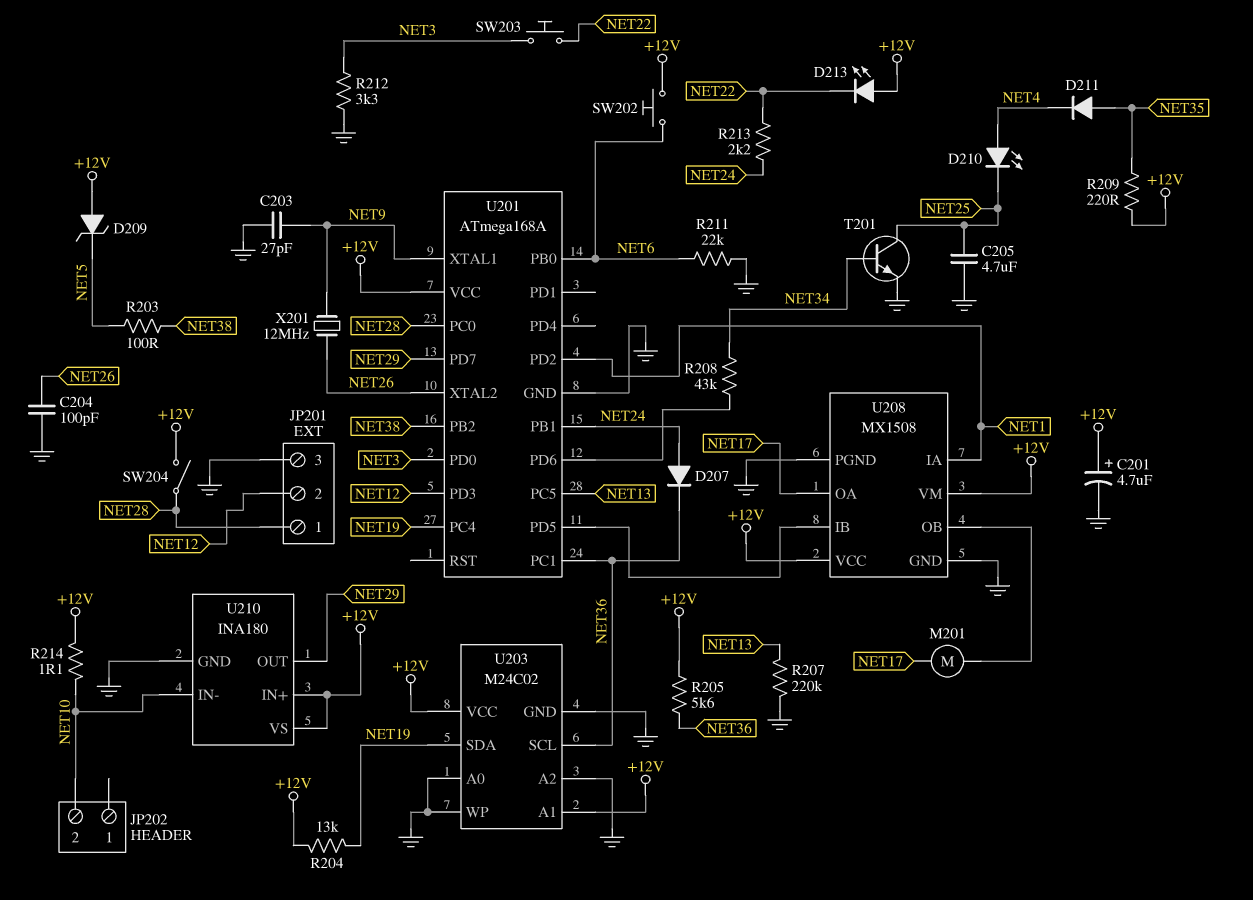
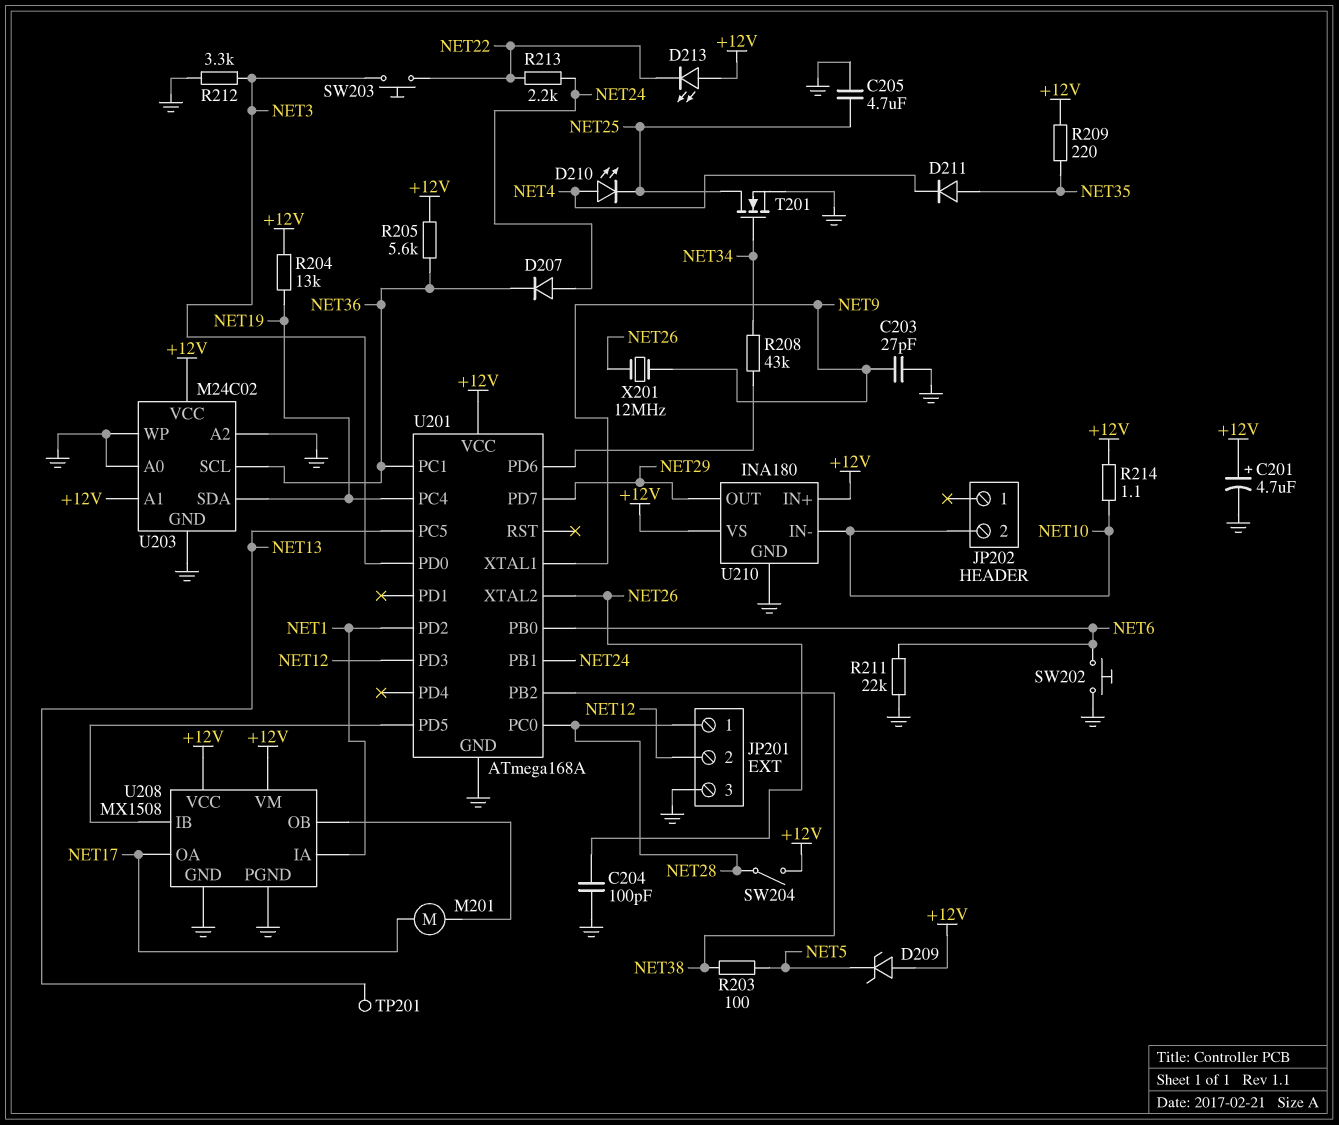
R207: 220k (GND, NET13) -> none
SW202: button (+12V, NET6) -> button (GND, NET6)
T201: NPN (B NET34, C NET25, E GND) -> NMOS (G NET34, D NET25, S GND)
TP201: none -> test point (NET13)

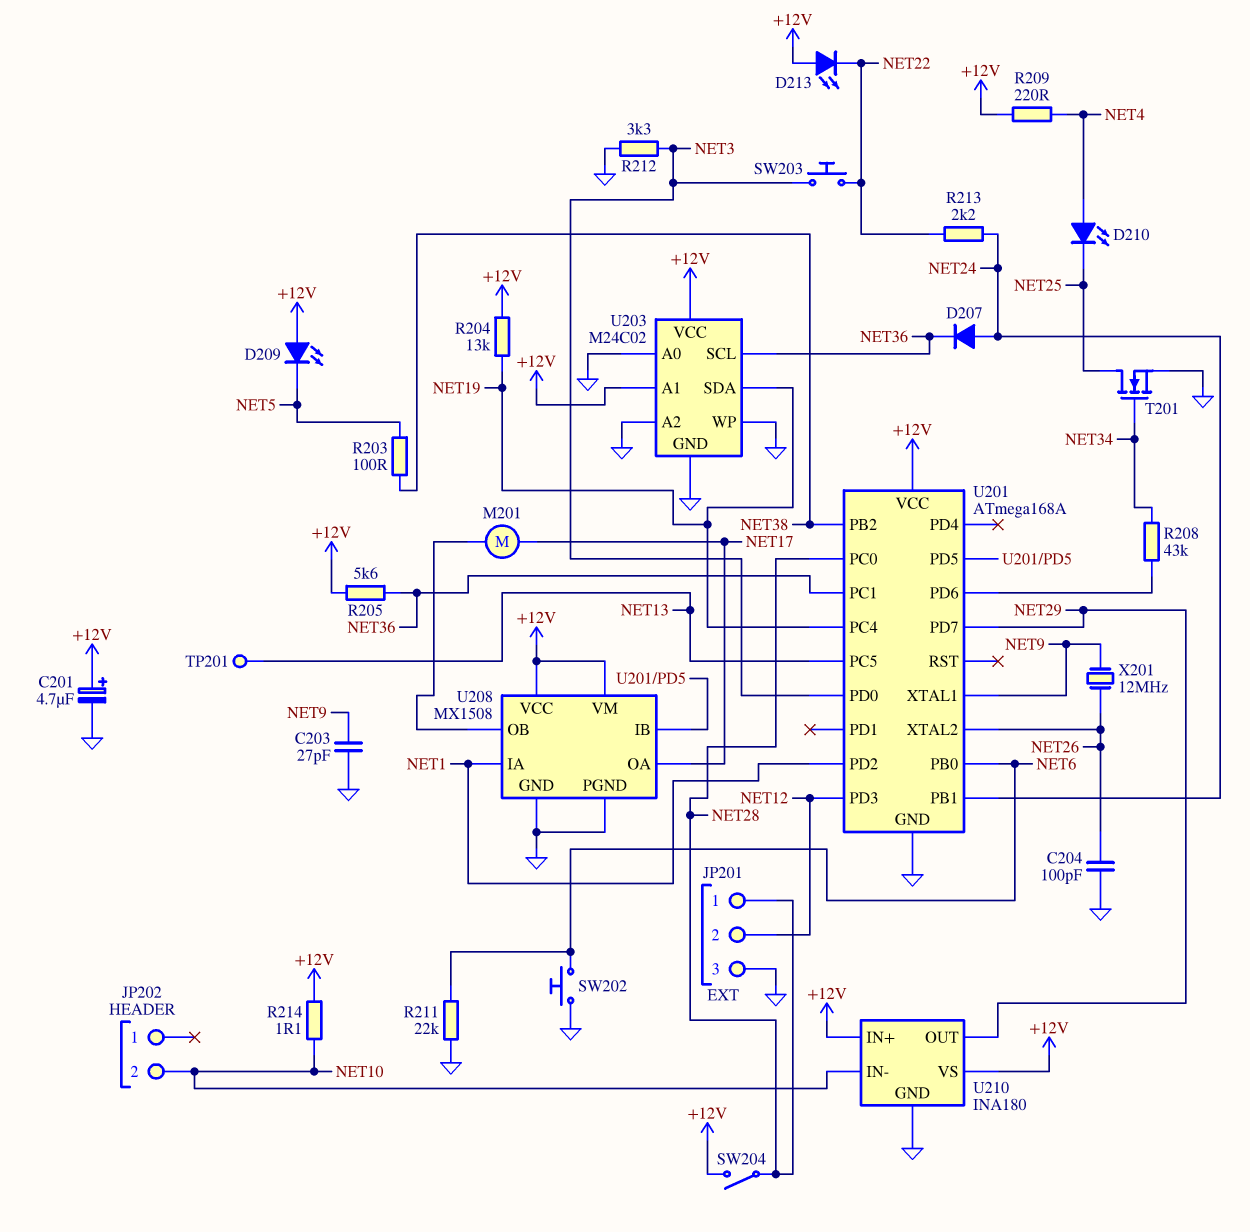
C205: 4.7uF (GND, NET25) -> none
D209: zener (A +12V, K NET5) -> LED (A +12V, K NET5)
D211: diode (A NET35, K NET4) -> none
R209: 220 (+12V, NET35) -> 220 (+12V, NET4)

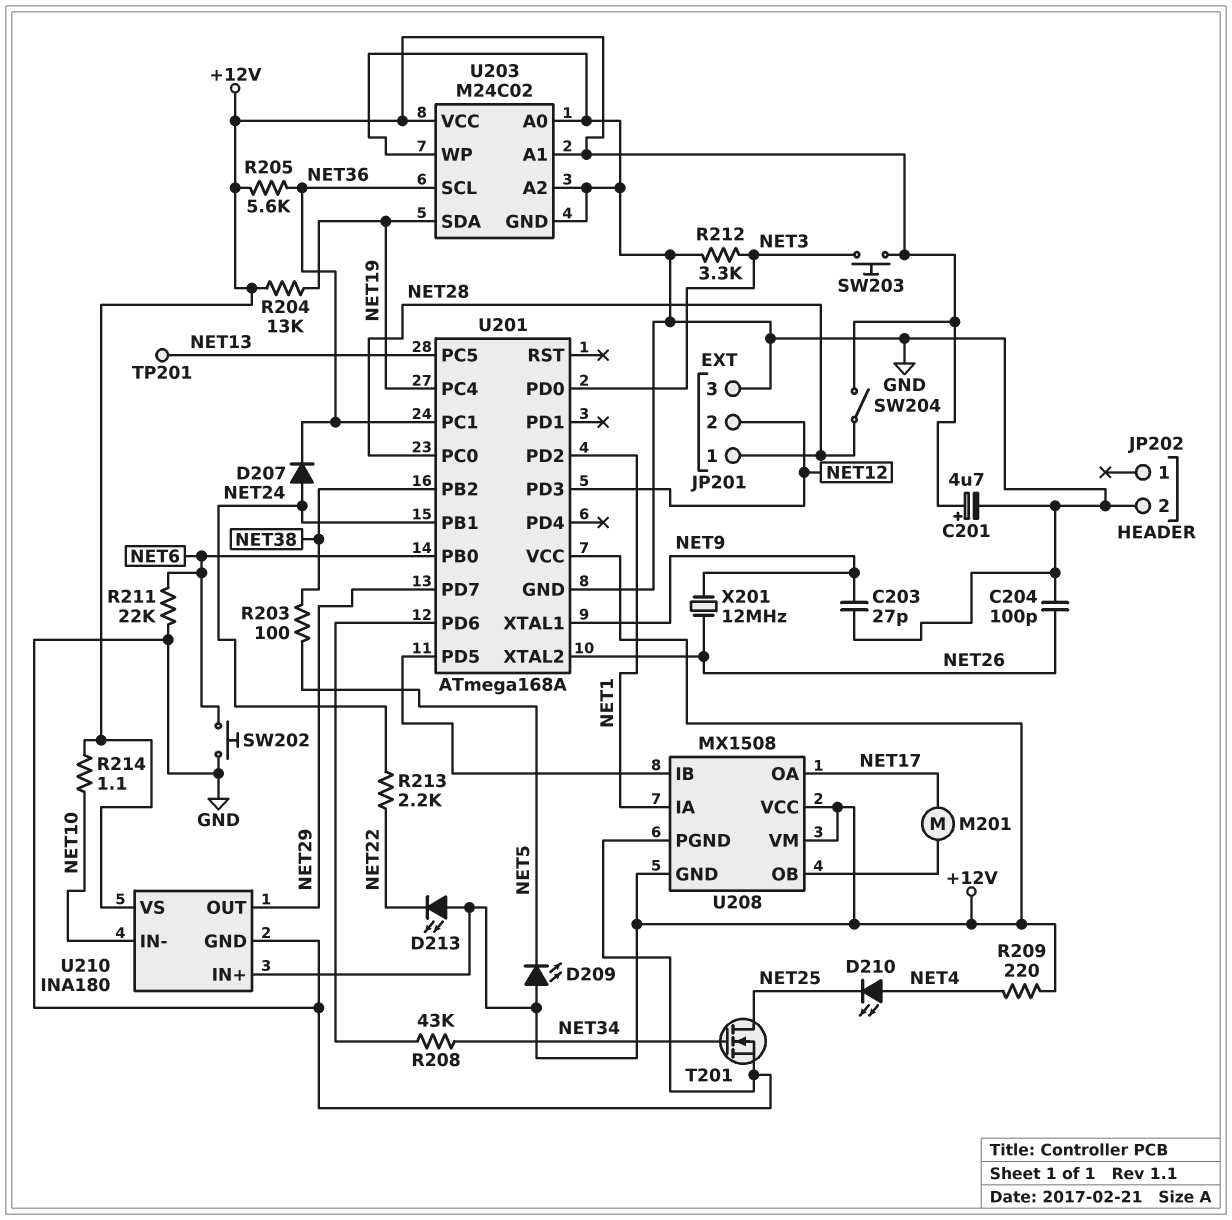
JP202 pin 2: NET10 -> GND
SW203: button (NET3, NET22) -> button (+12V, NET3)
U208 pin GND: GND -> +12V

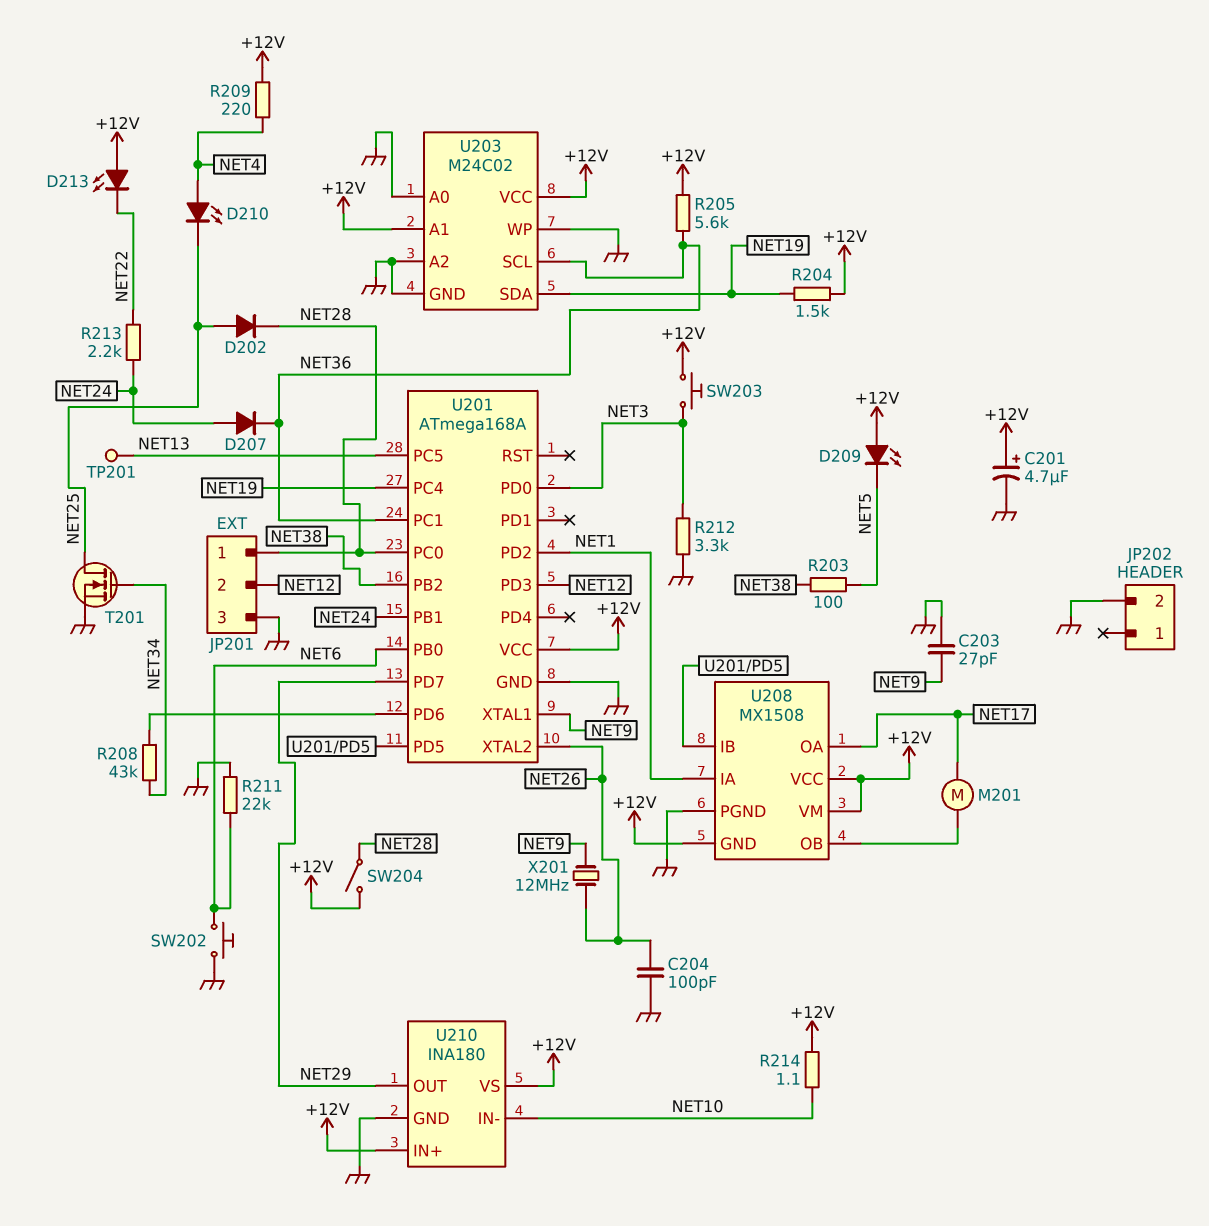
D202: none -> diode (A NET25, K NET28)
R204: 13k (+12V, NET19) -> 1.5k (+12V, NET19)

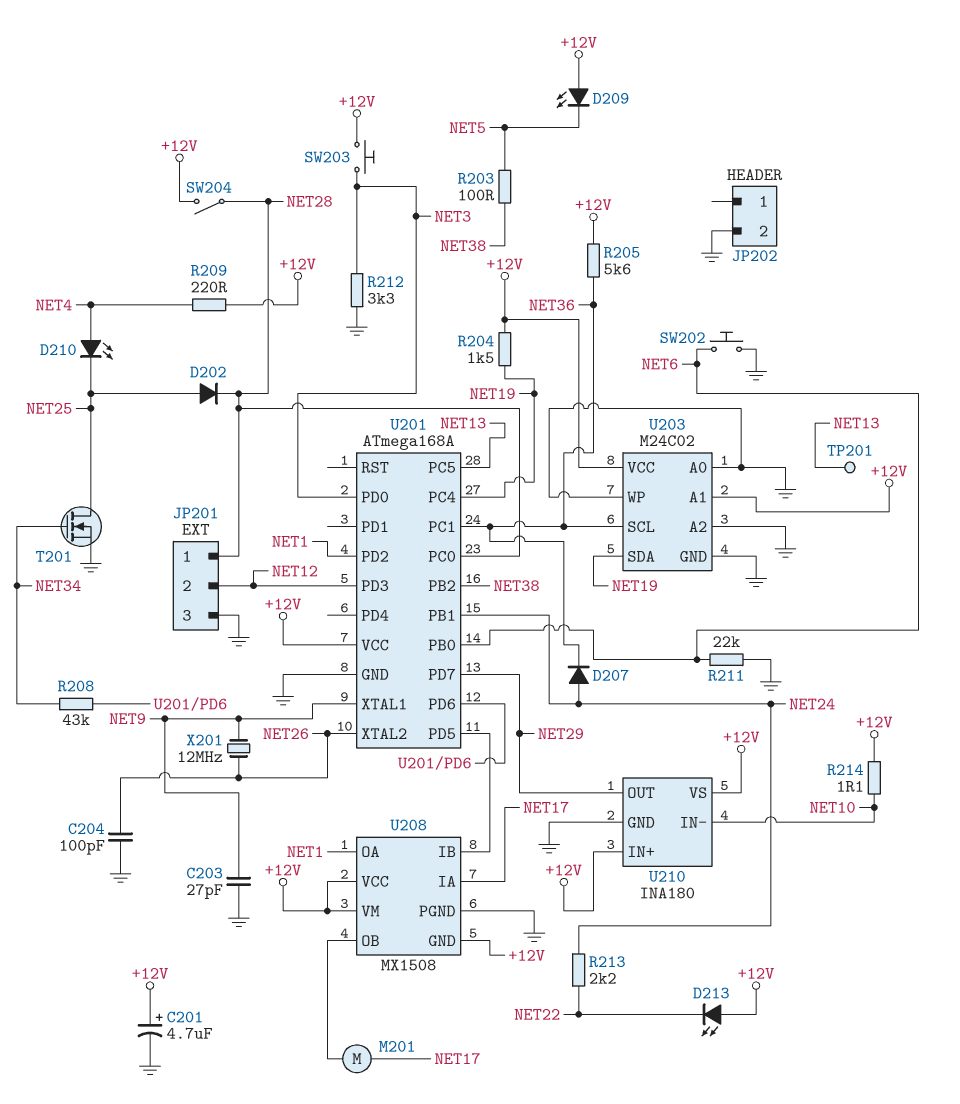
U208 pin IA: NET1 -> NET17
U208 pin OA: NET17 -> NET1

